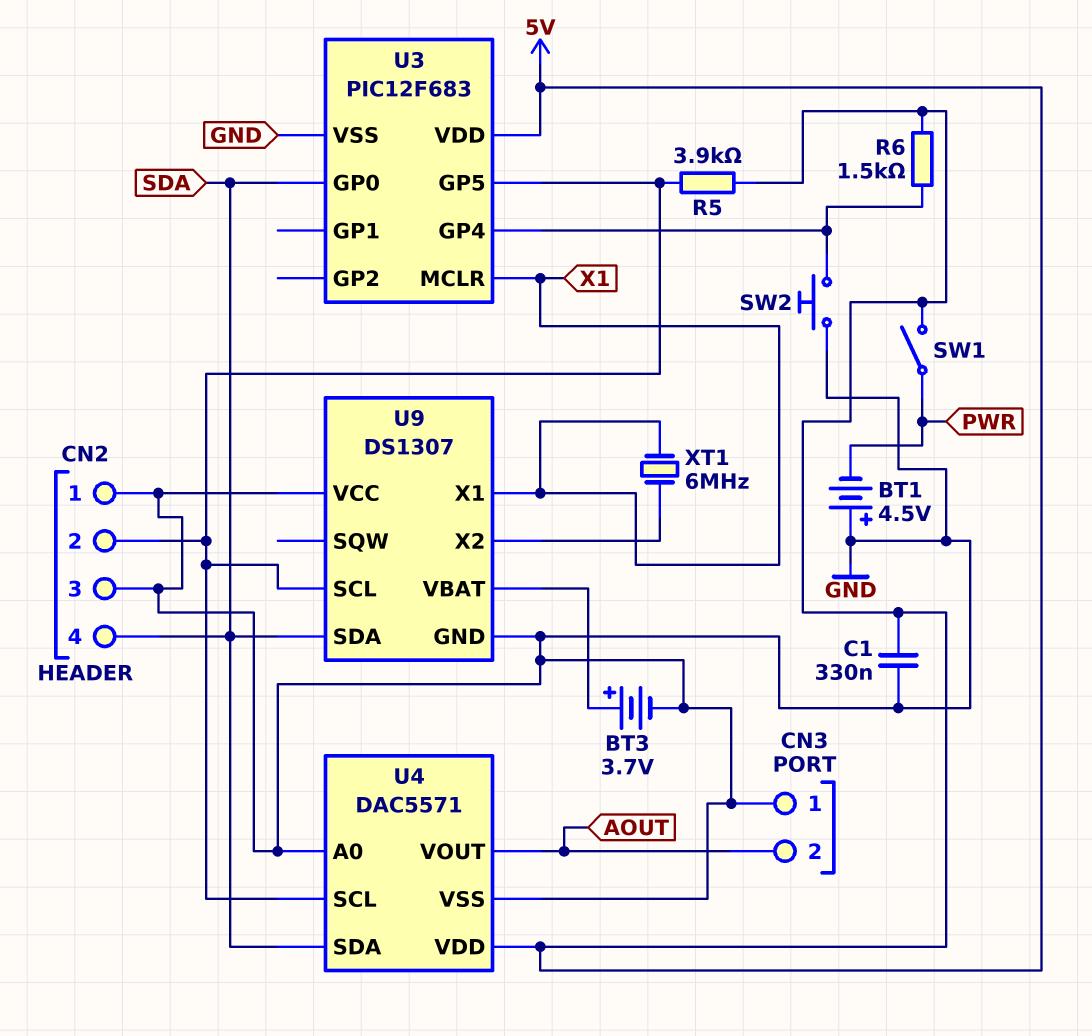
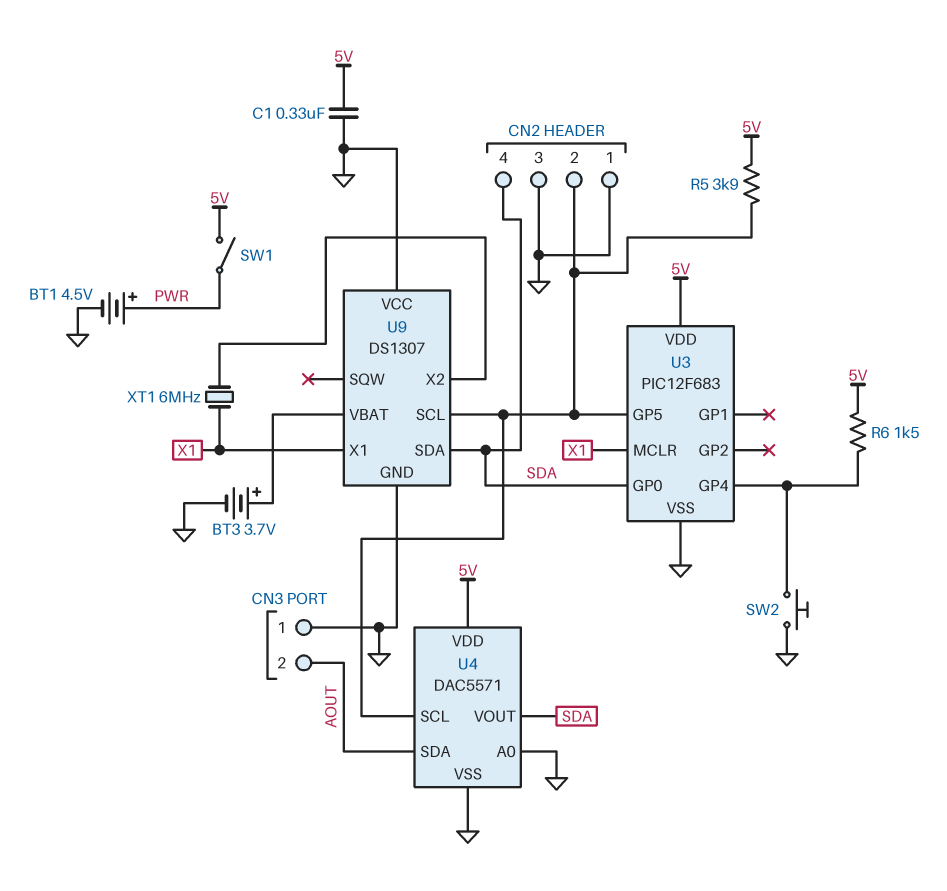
BT1: 4.5V (plus GND, minus PWR) -> 4.5V (plus PWR, minus GND)
U4 pin SDA: SDA -> AOUT
U4 pin VOUT: AOUT -> SDA

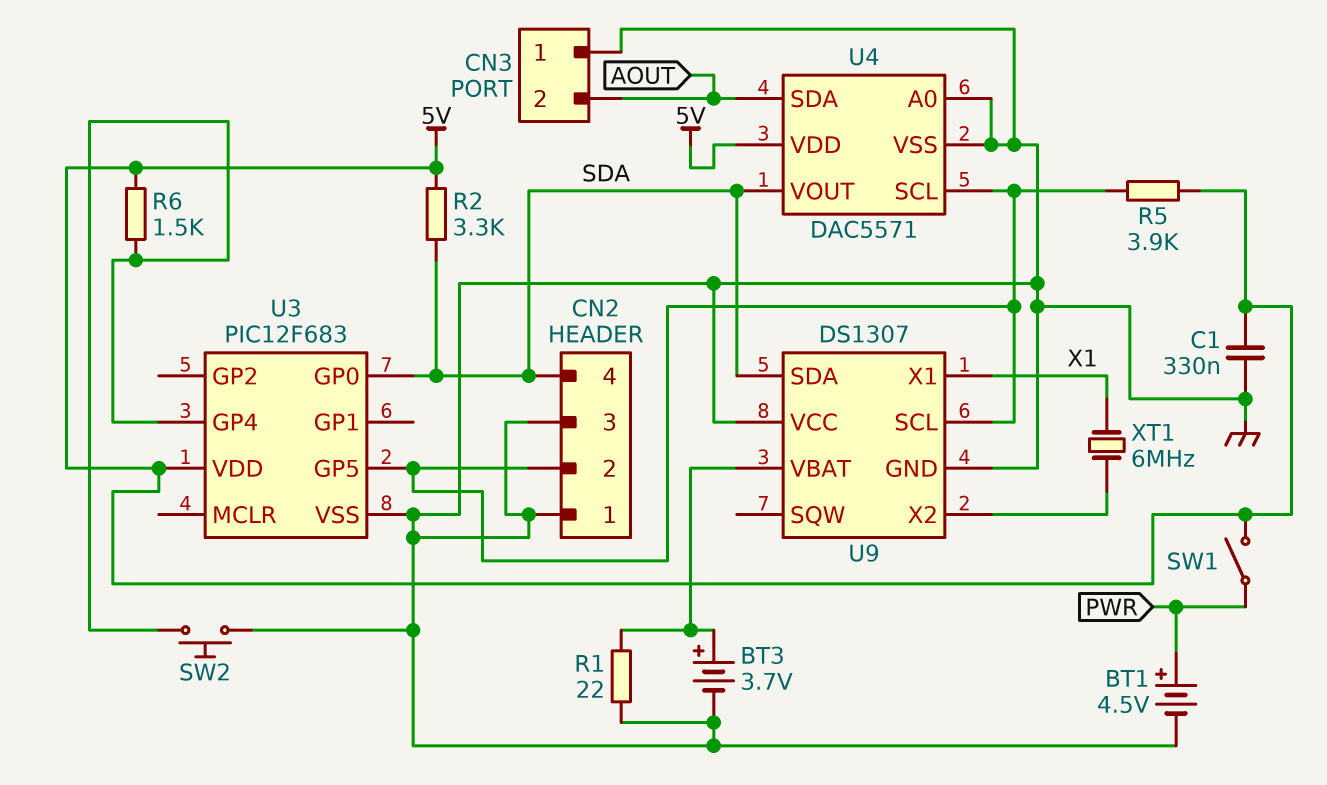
R1: none -> 22 (GND, U9/VBAT)
R2: none -> 3.3k (5V, SDA)
U3 pin MCLR: X1 -> none

